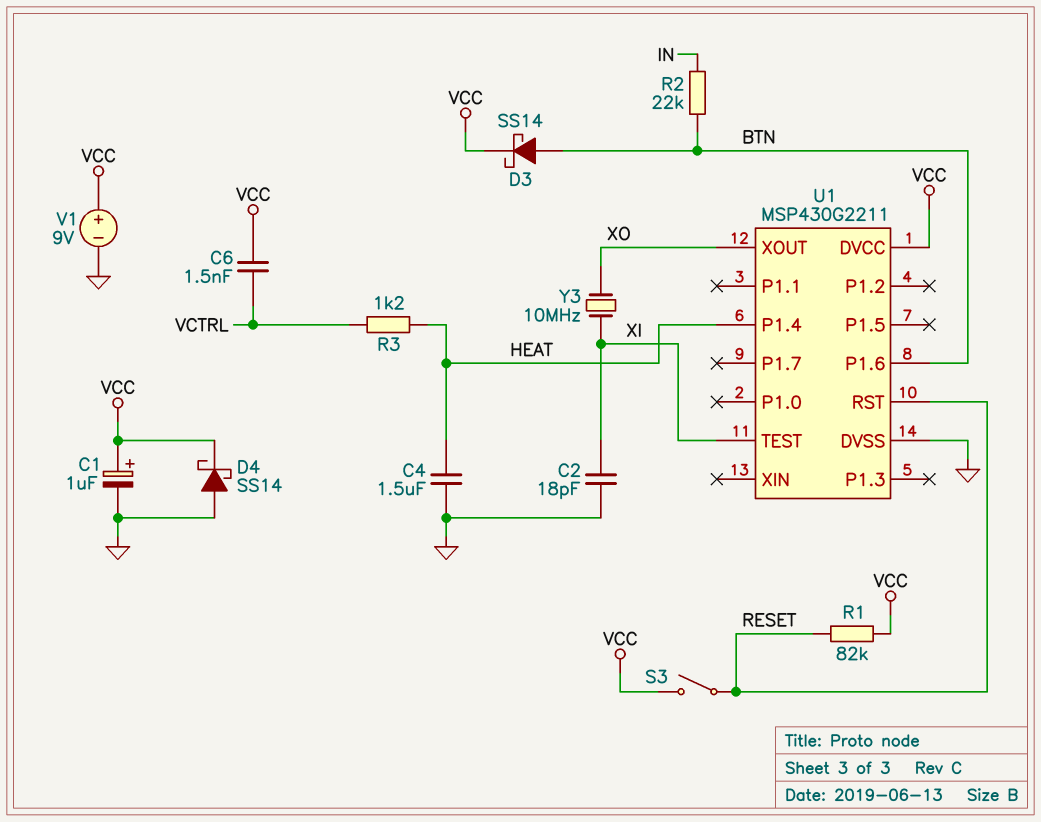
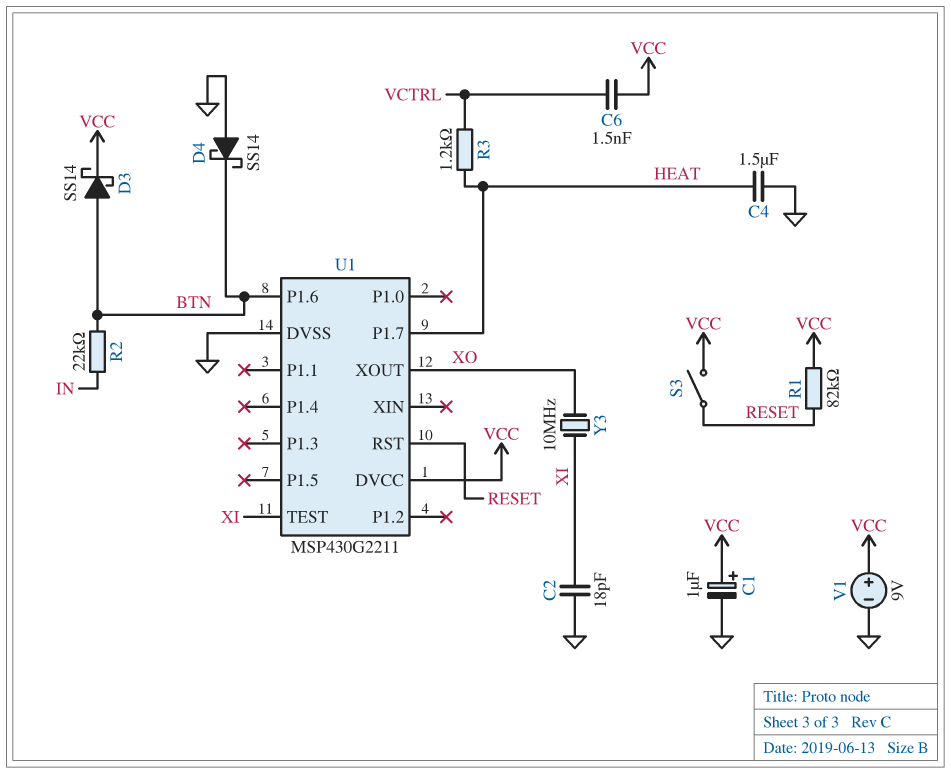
D4: schottky SS14 (A GND, K VCC) -> schottky SS14 (A GND, K BTN)
U1 pin P1.4: HEAT -> none
U1 pin P1.7: none -> HEAT

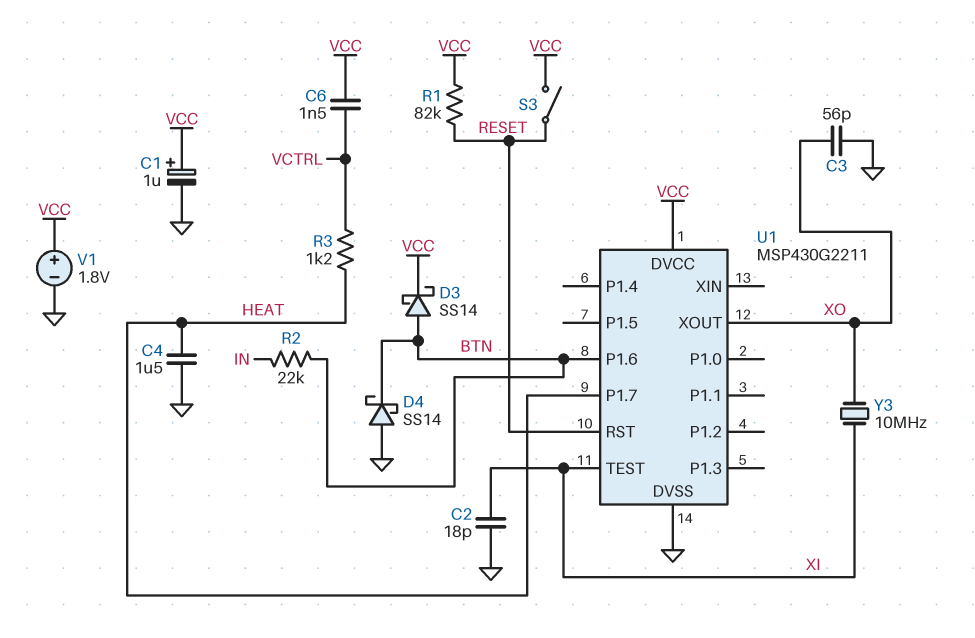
C3: none -> 56pF (GND, XO)
V1: 9V (plus VCC, minus GND) -> 1.8V (plus VCC, minus GND)

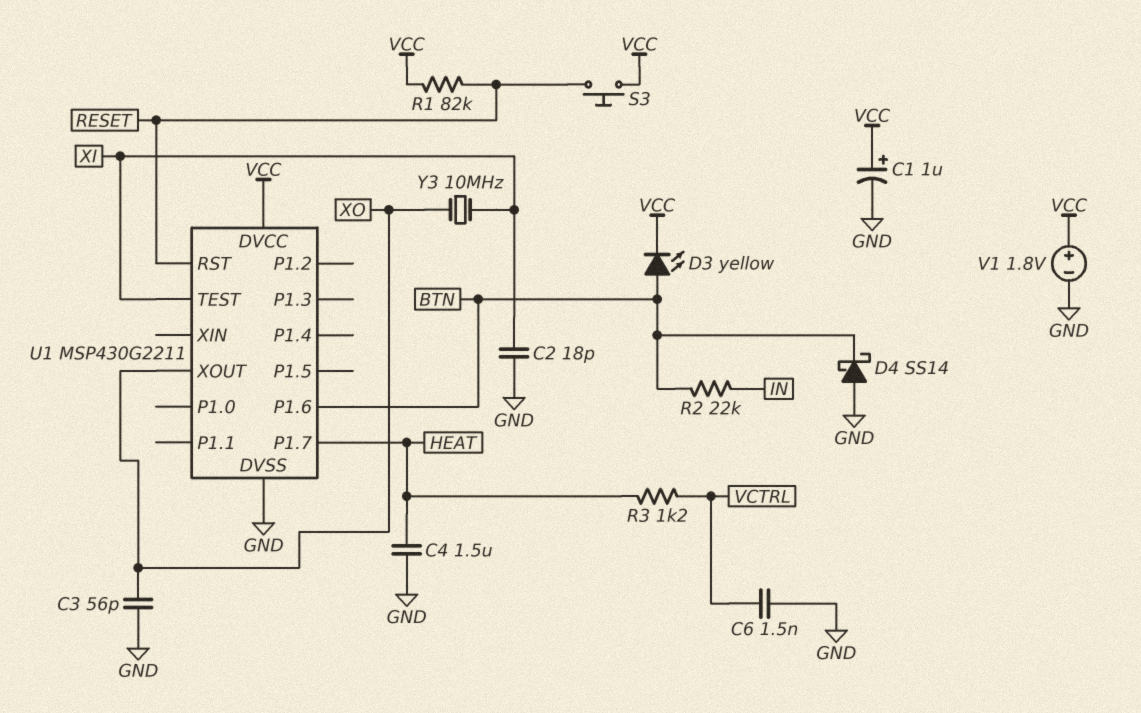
C6: 1.5nF (VCC, VCTRL) -> 1.5nF (GND, VCTRL)
D3: schottky SS14 (A BTN, K VCC) -> LED yellow (A BTN, K VCC)
S3: switch (RESET, VCC) -> button (RESET, VCC)

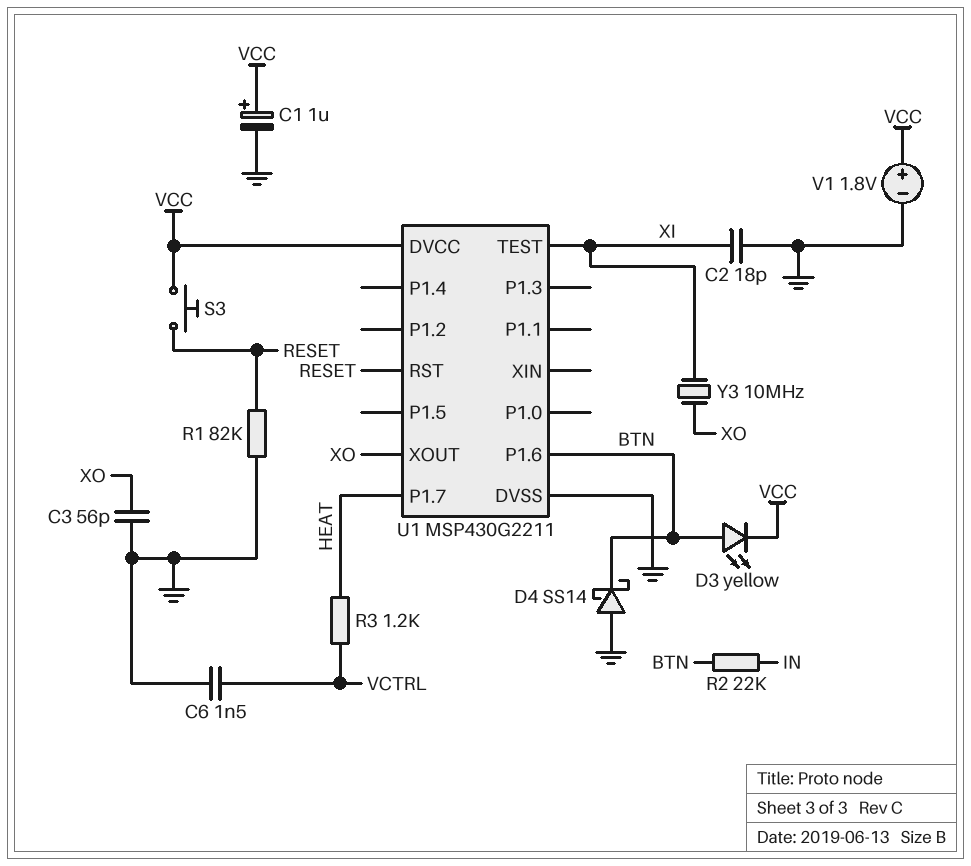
C4: 1.5uF (GND, HEAT) -> none
R1: 82k (RESET, VCC) -> 82k (GND, RESET)

